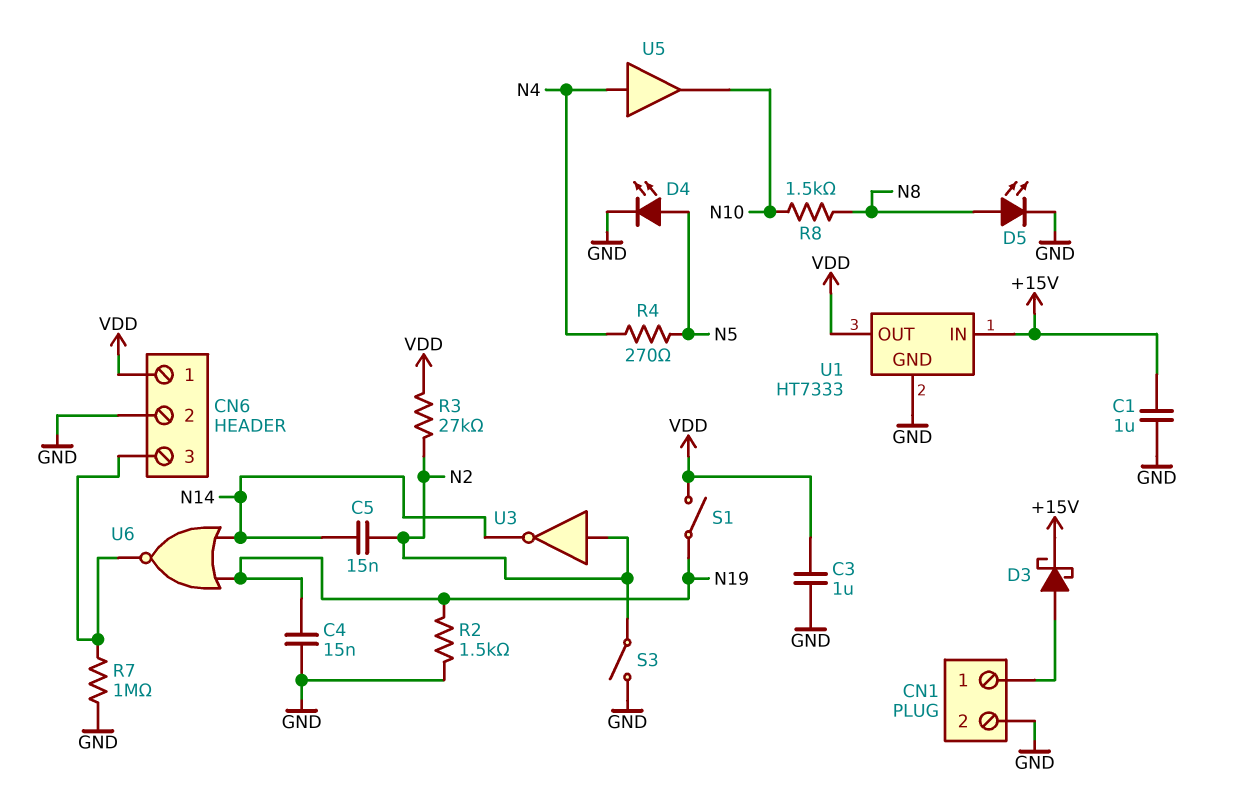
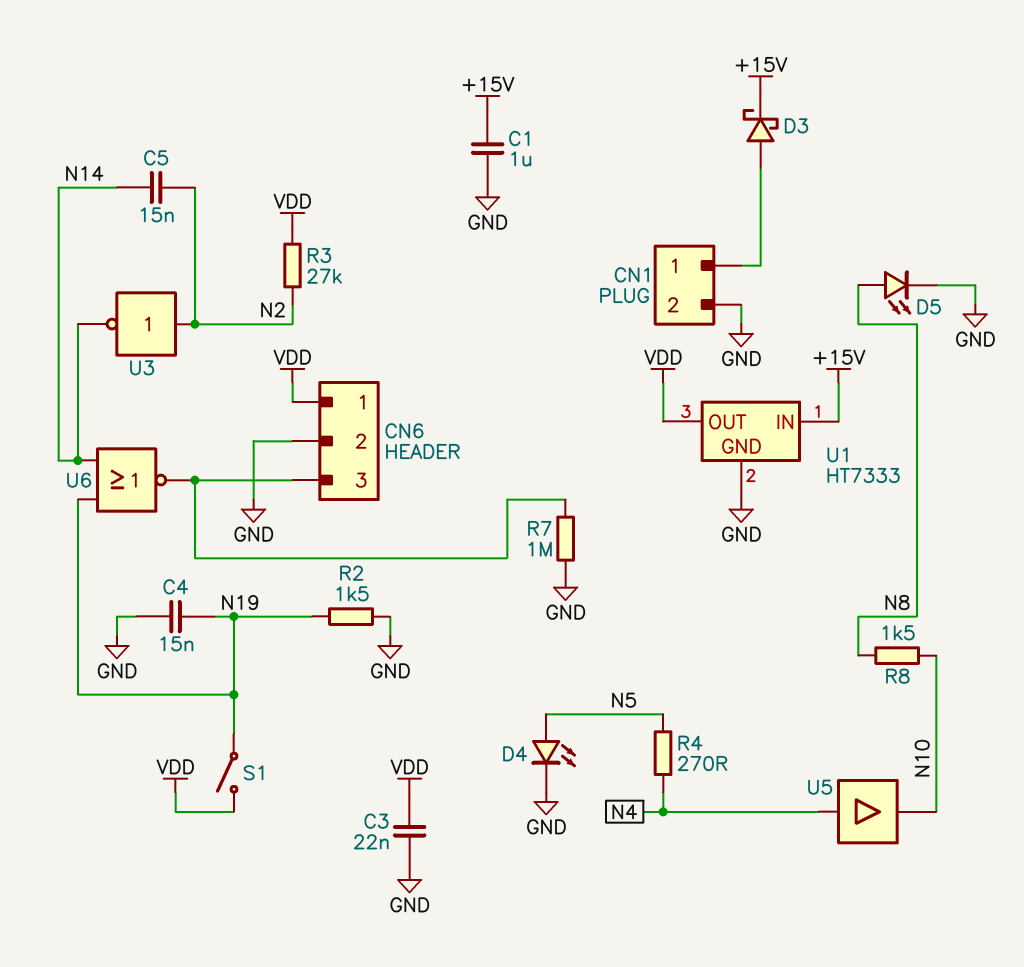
C3: 1uF (GND, VDD) -> 22nF (GND, VDD)
S3: switch (GND, N2) -> none

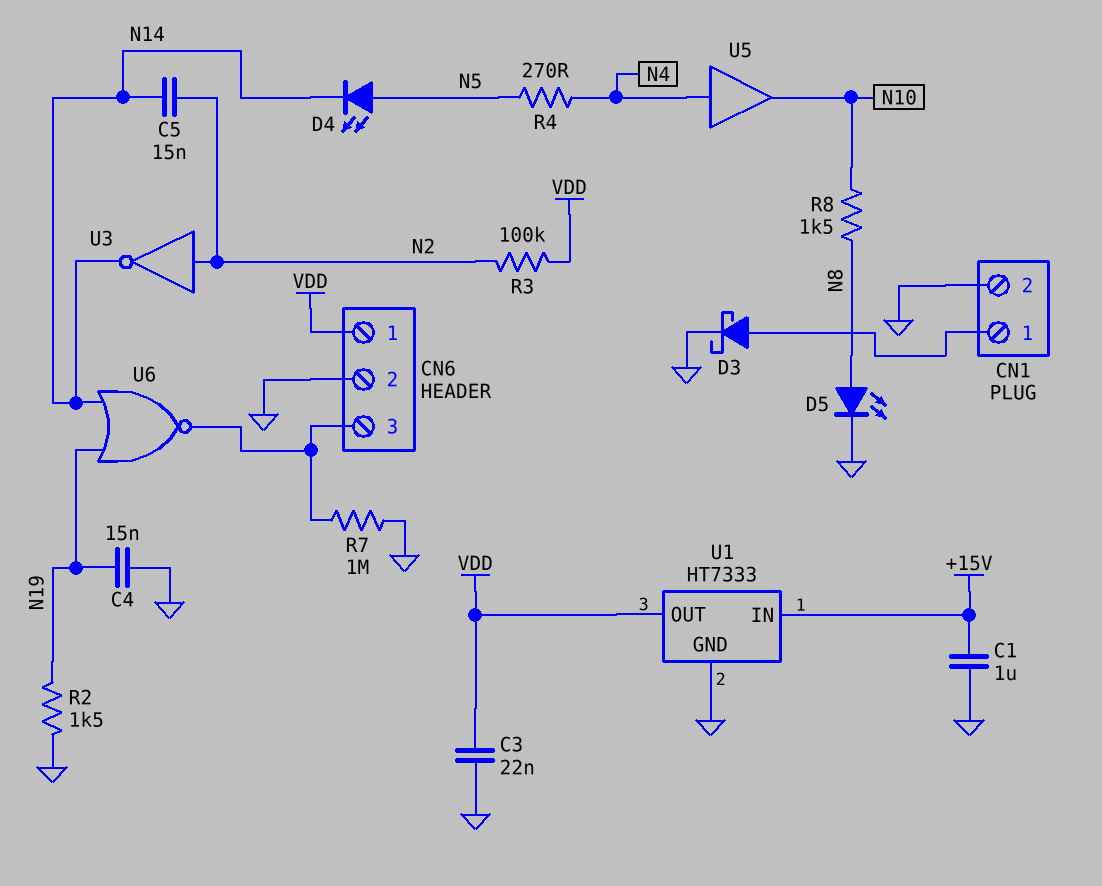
D3: schottky (A CN1/1, K +15V) -> schottky (A CN1/1, K GND)
D4: LED (A N5, K GND) -> LED (A N5, K N14)
R3: 27k (N2, VDD) -> 100k (N2, VDD)
S1: switch (N19, VDD) -> none

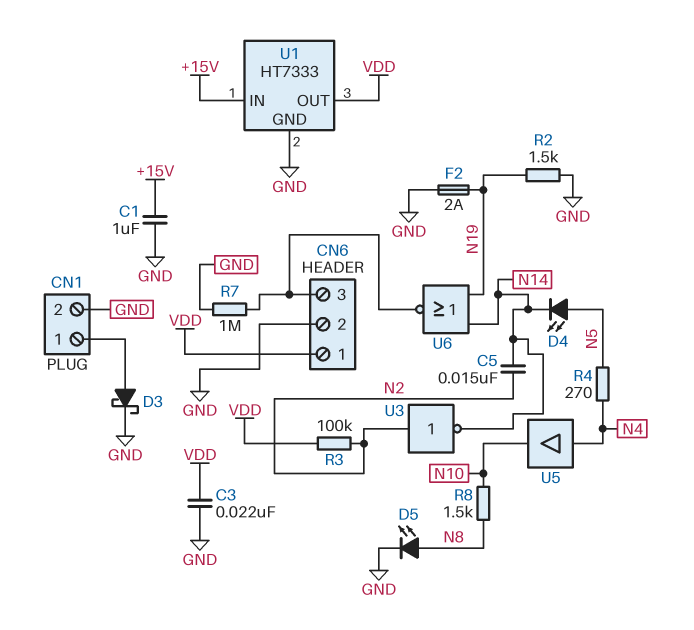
C4: 15nF (GND, N19) -> none
F2: none -> 2A (GND, N19)

